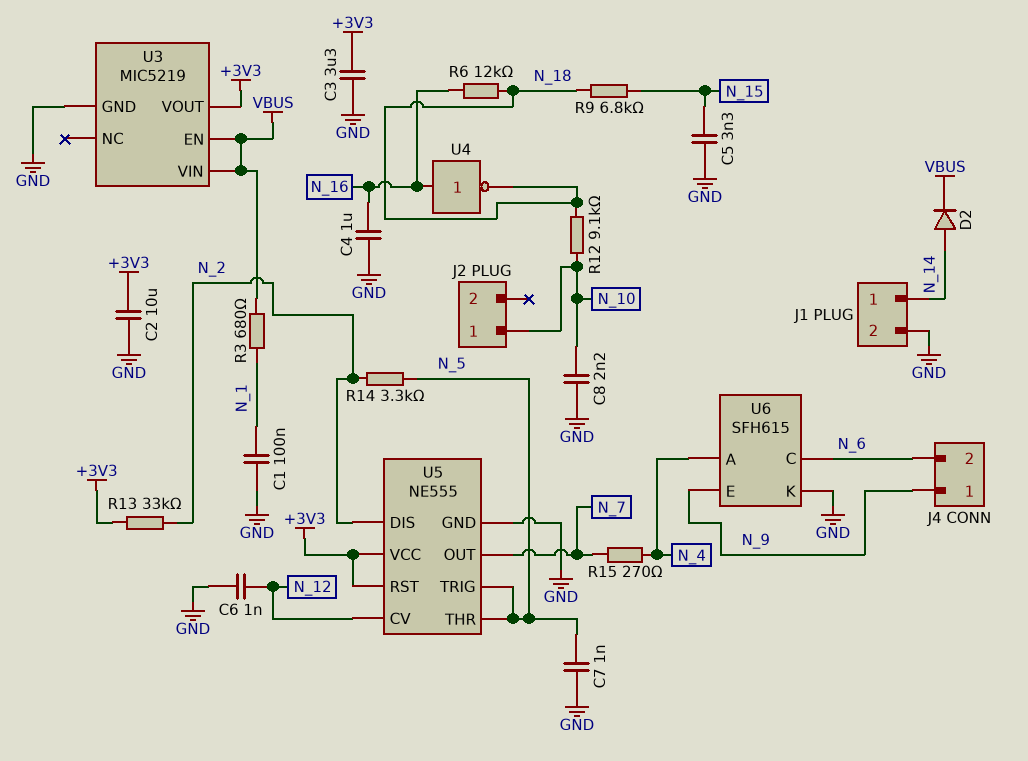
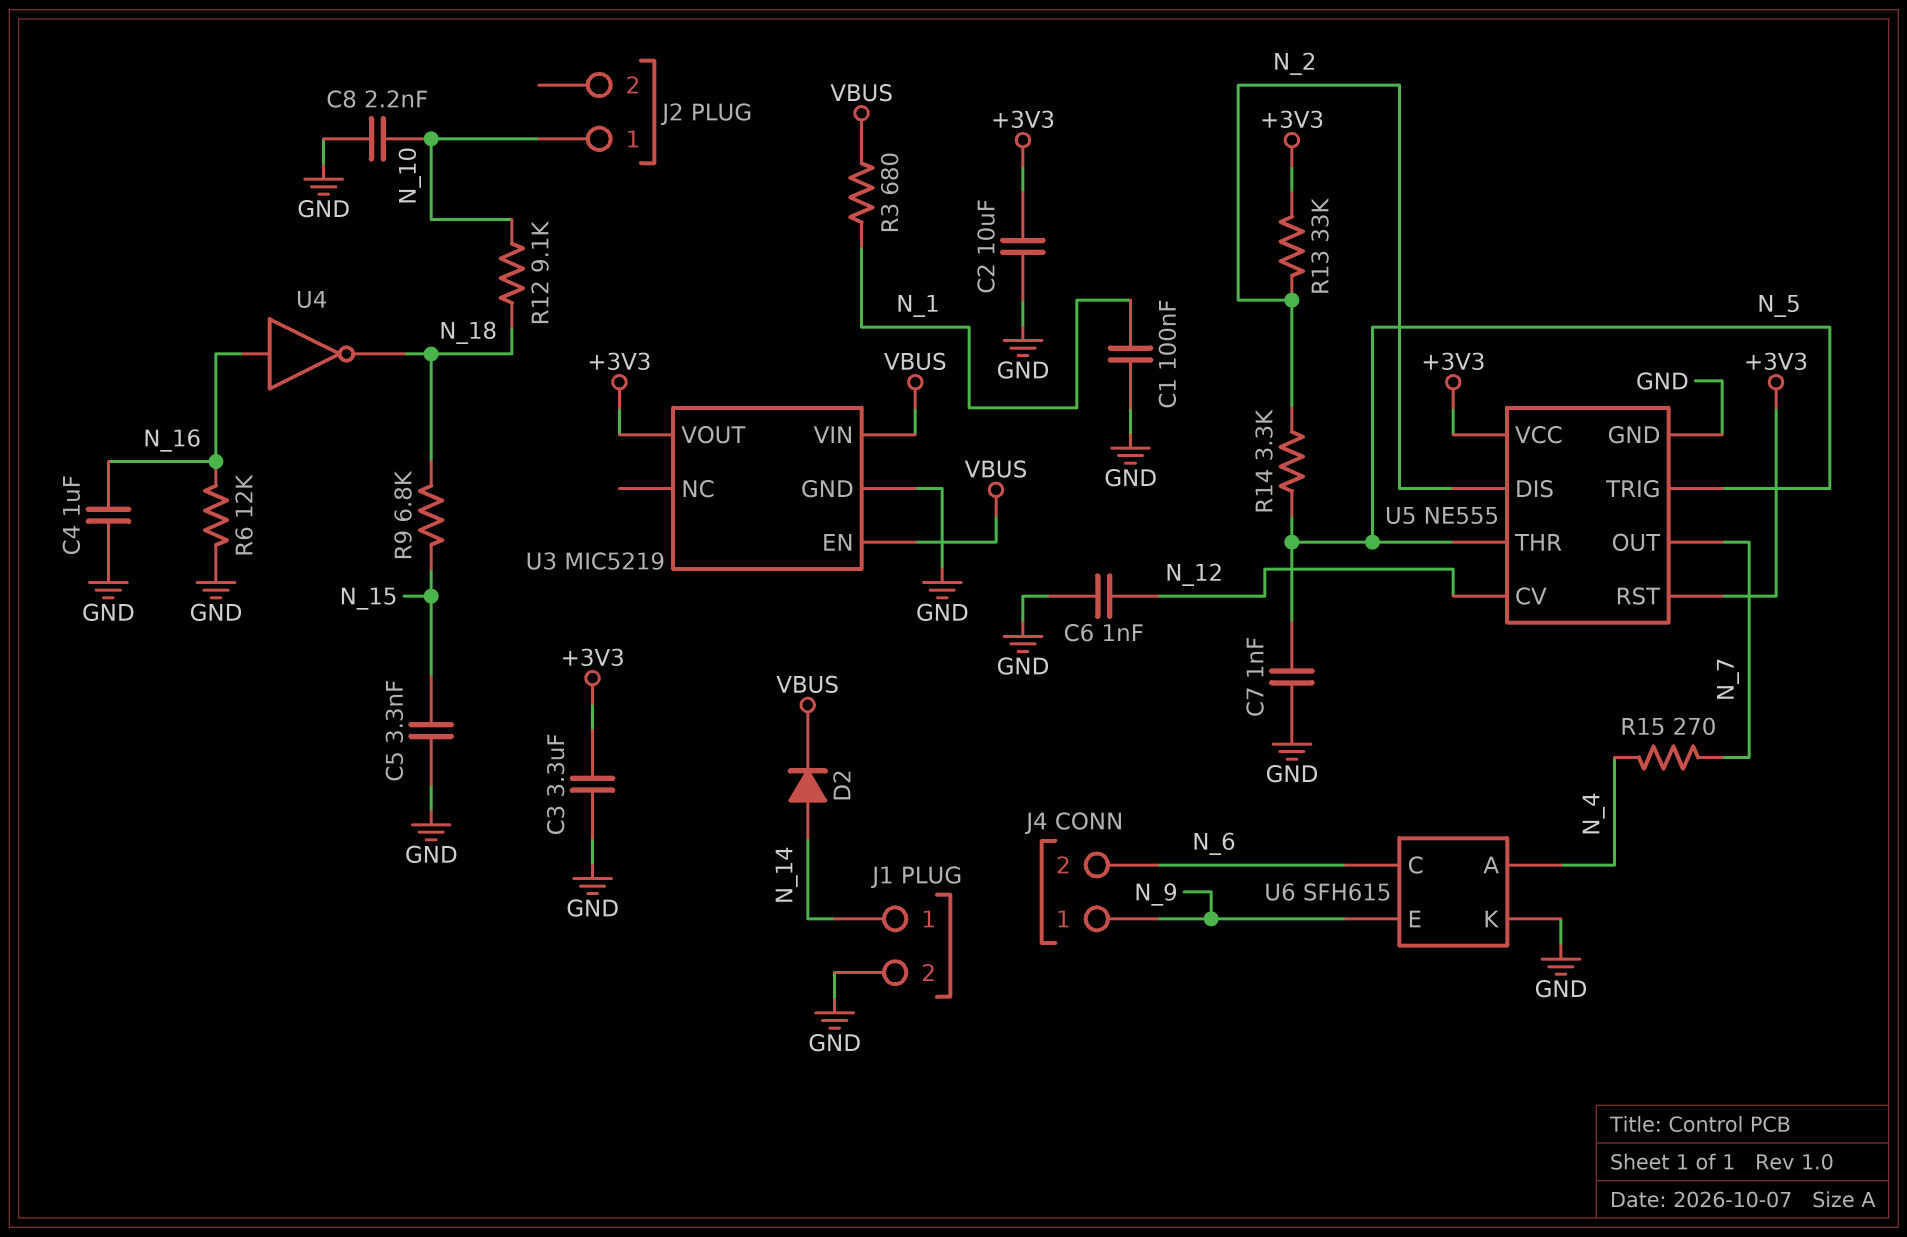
R6: 12k (N_16, N_18) -> 12k (GND, N_16)

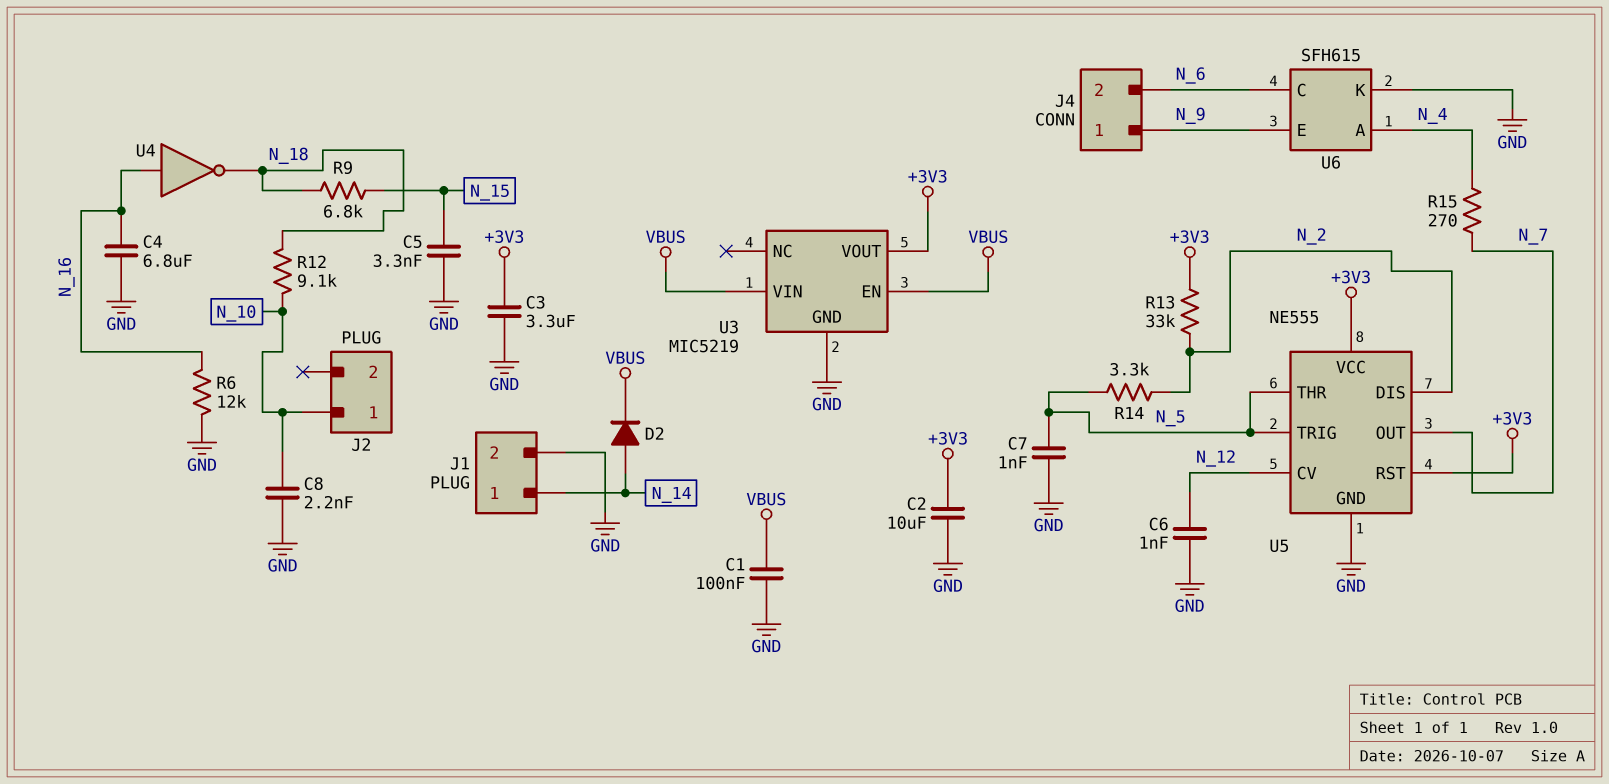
C1: 100nF (GND, N_1) -> 100nF (GND, VBUS)
C4: 1uF (GND, N_16) -> 6.8uF (GND, N_16)
R3: 680 (N_1, VBUS) -> none

